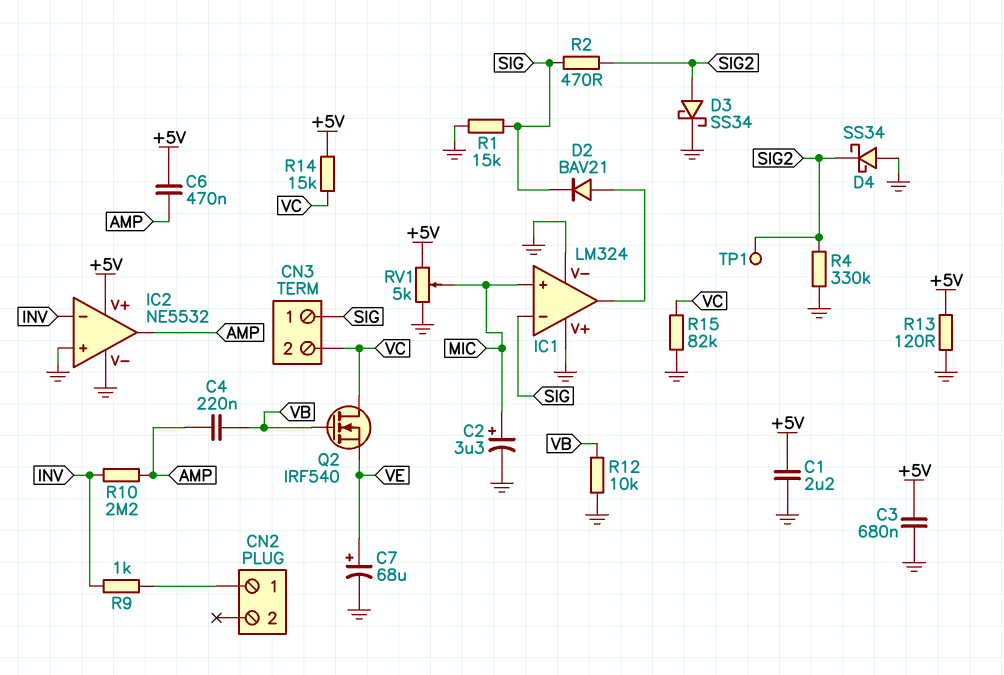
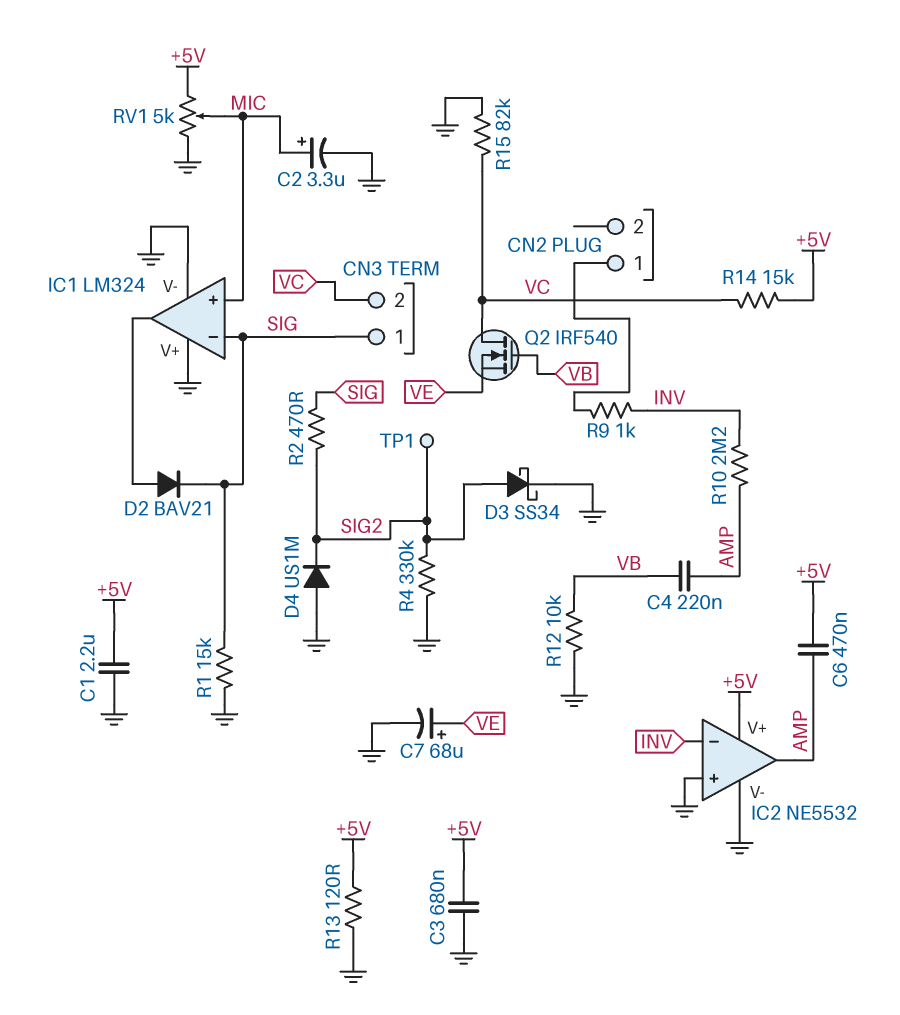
D4: schottky SS34 (A GND, K SIG2) -> diode US1M (A GND, K SIG2)

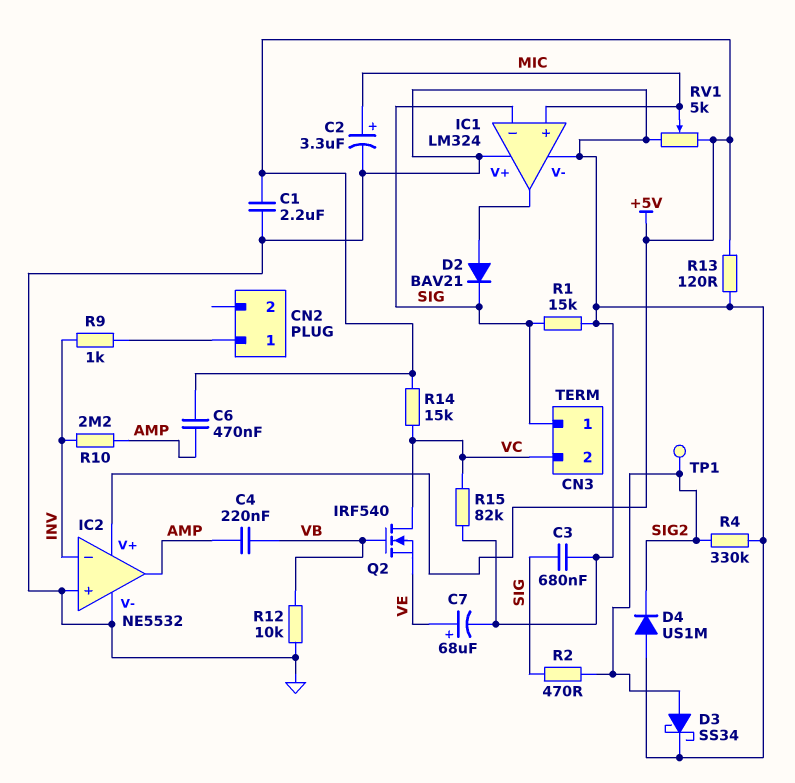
C3: 680nF (+5V, GND) -> 680nF (GND, SIG)

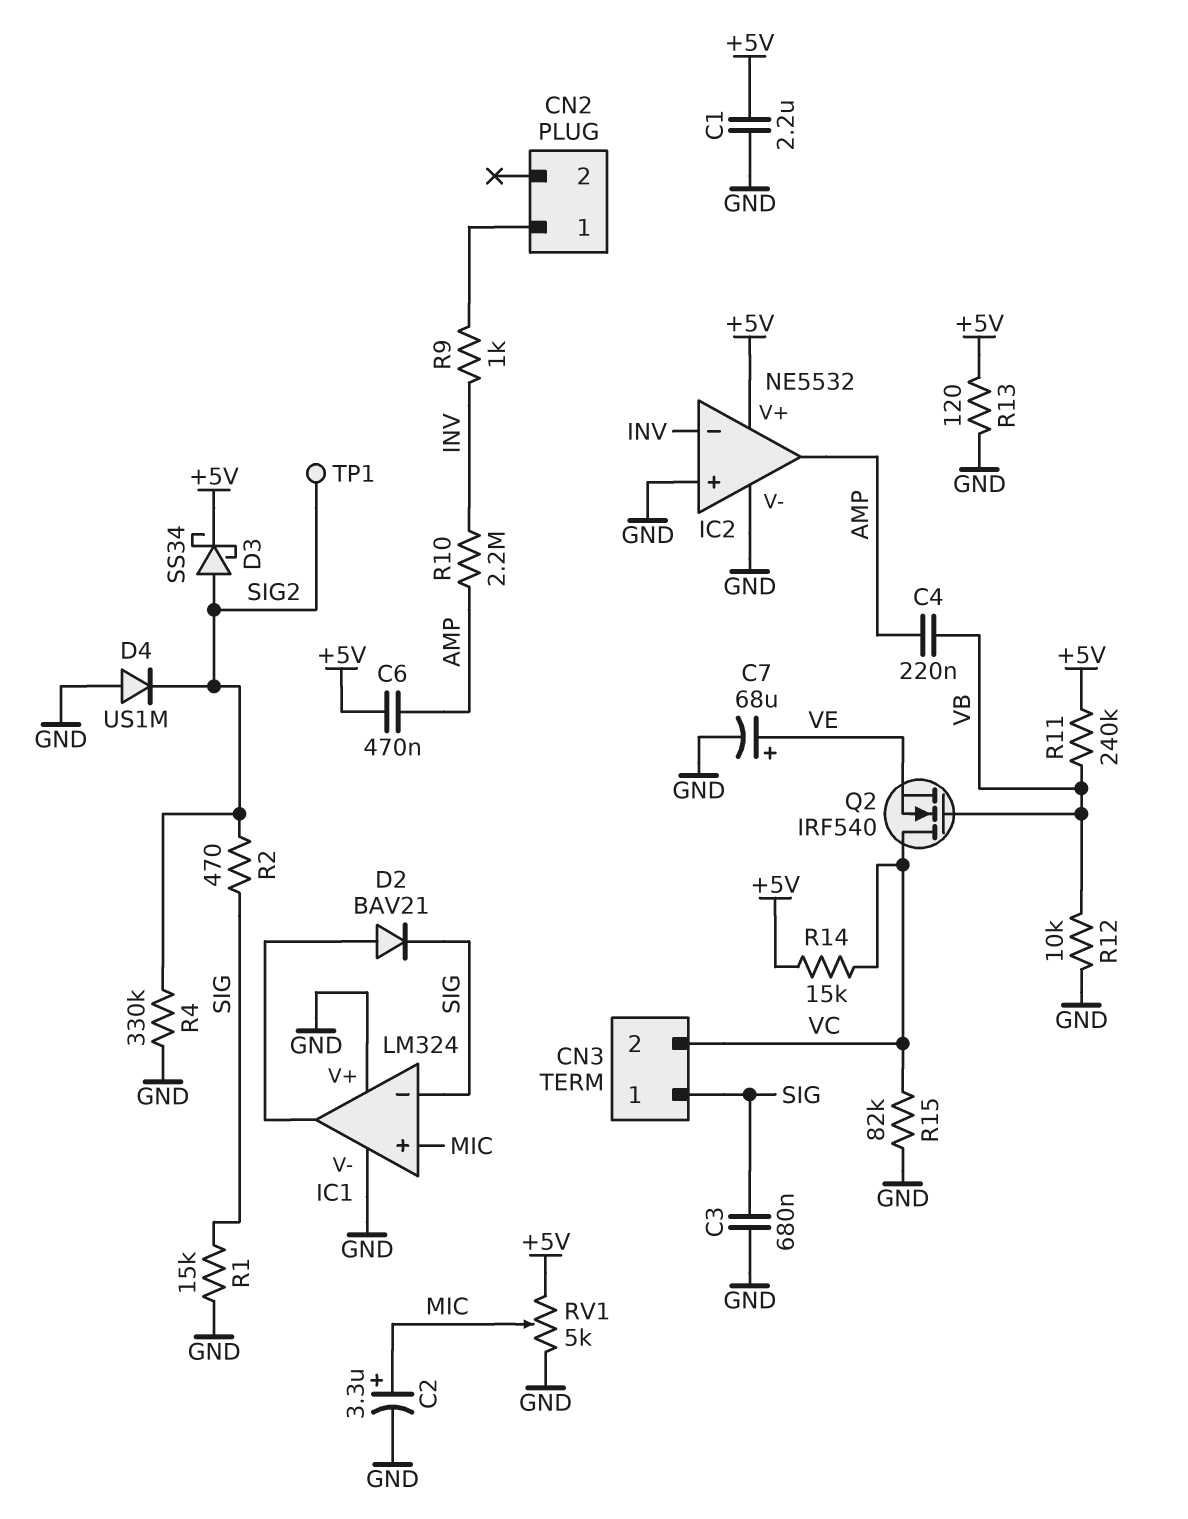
D3: schottky SS34 (A SIG2, K GND) -> schottky SS34 (A SIG2, K +5V)
R11: none -> 240k (+5V, VB)

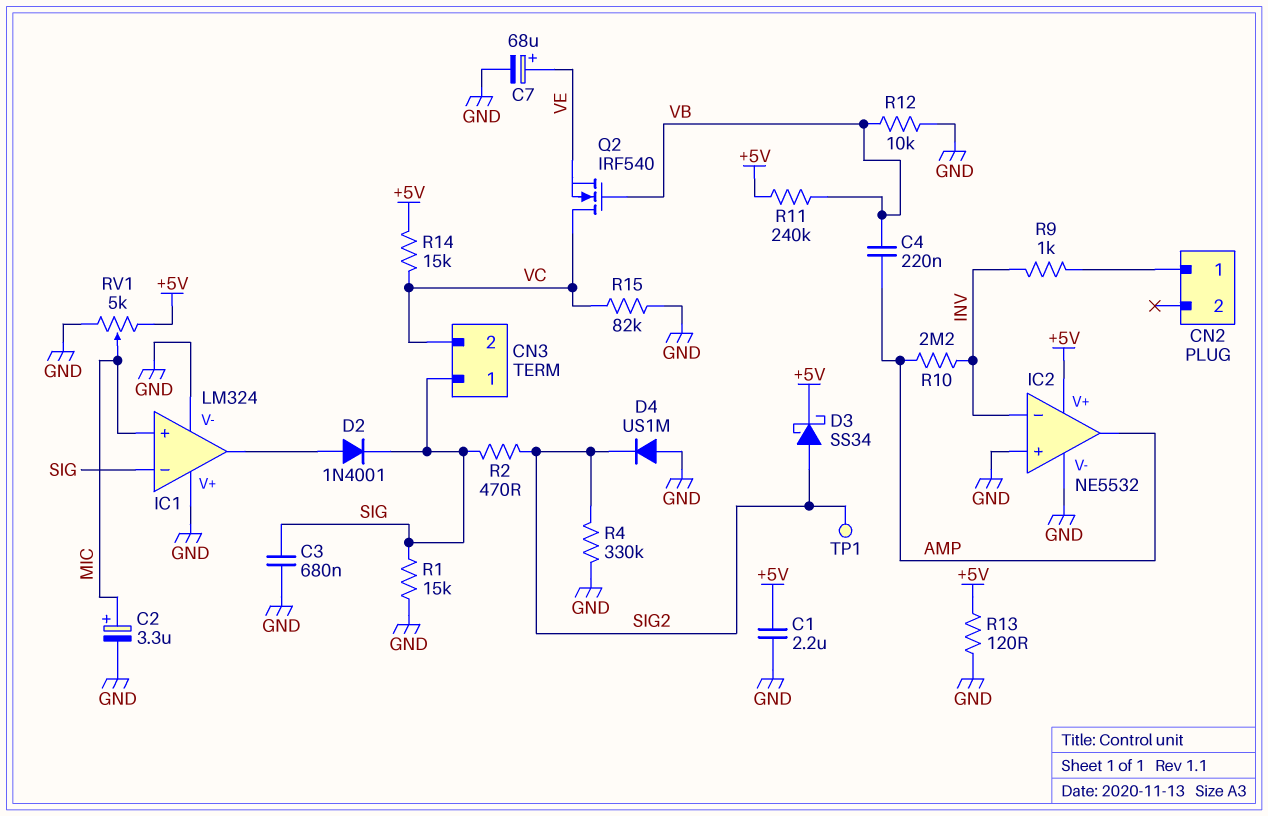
C6: 470nF (+5V, AMP) -> none
D2: diode BAV21 (A IC1/out, K SIG) -> diode 1N4001 (A IC1/out, K SIG)

